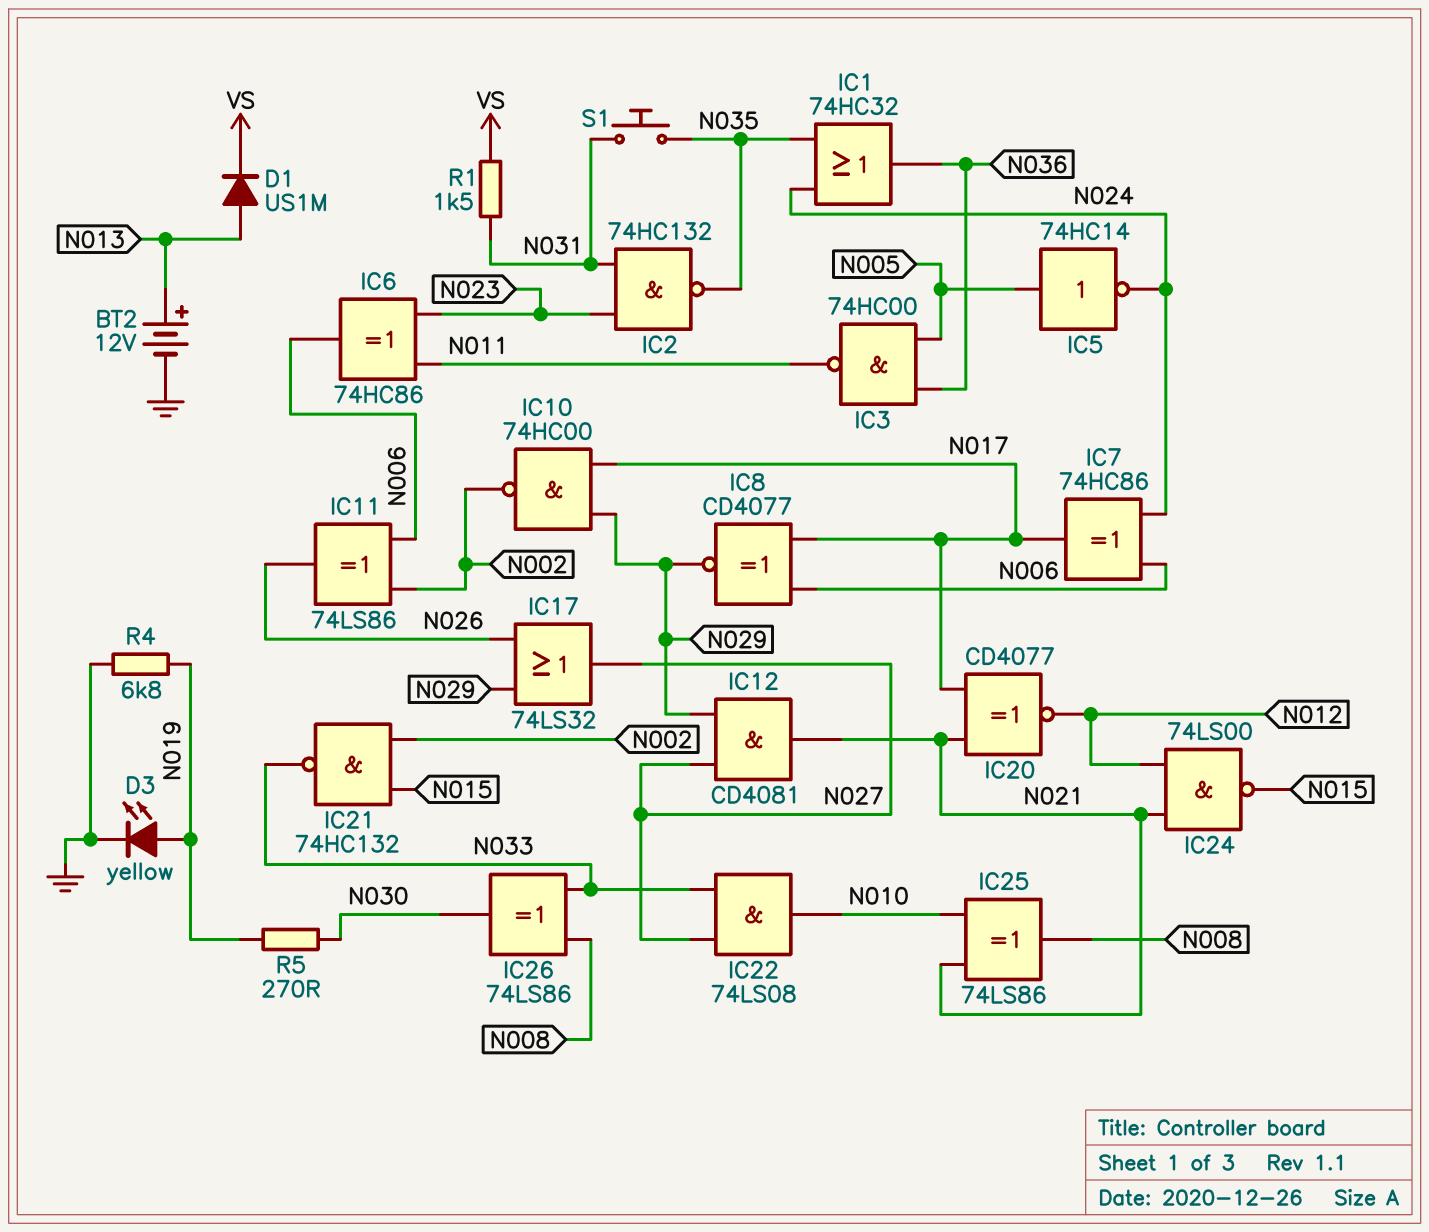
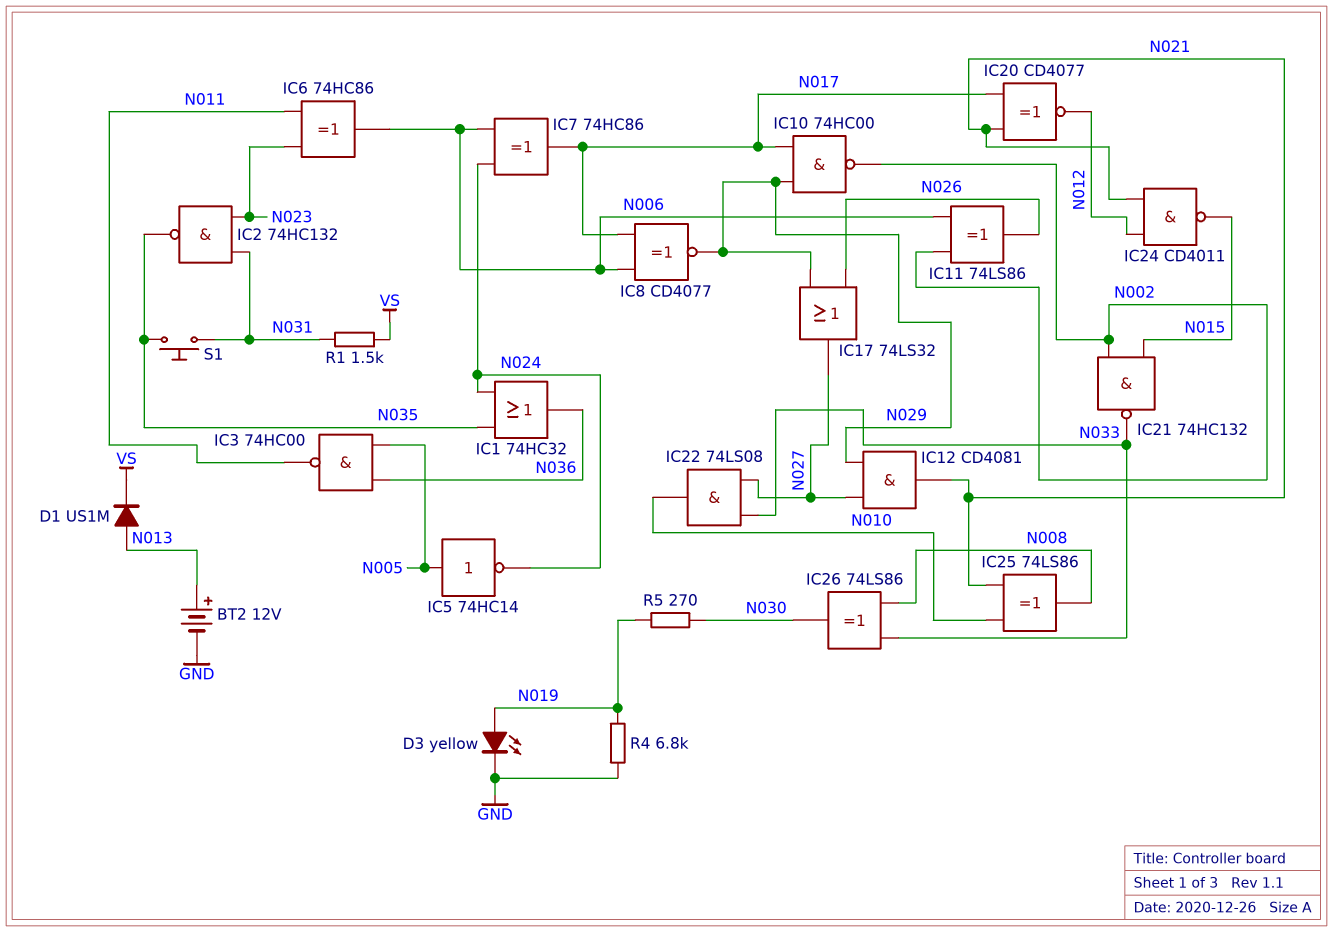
IC24: NAND 74LS00 (in N012, in N021, out N015) -> NAND CD4011 (in N012, in N021, out N015)

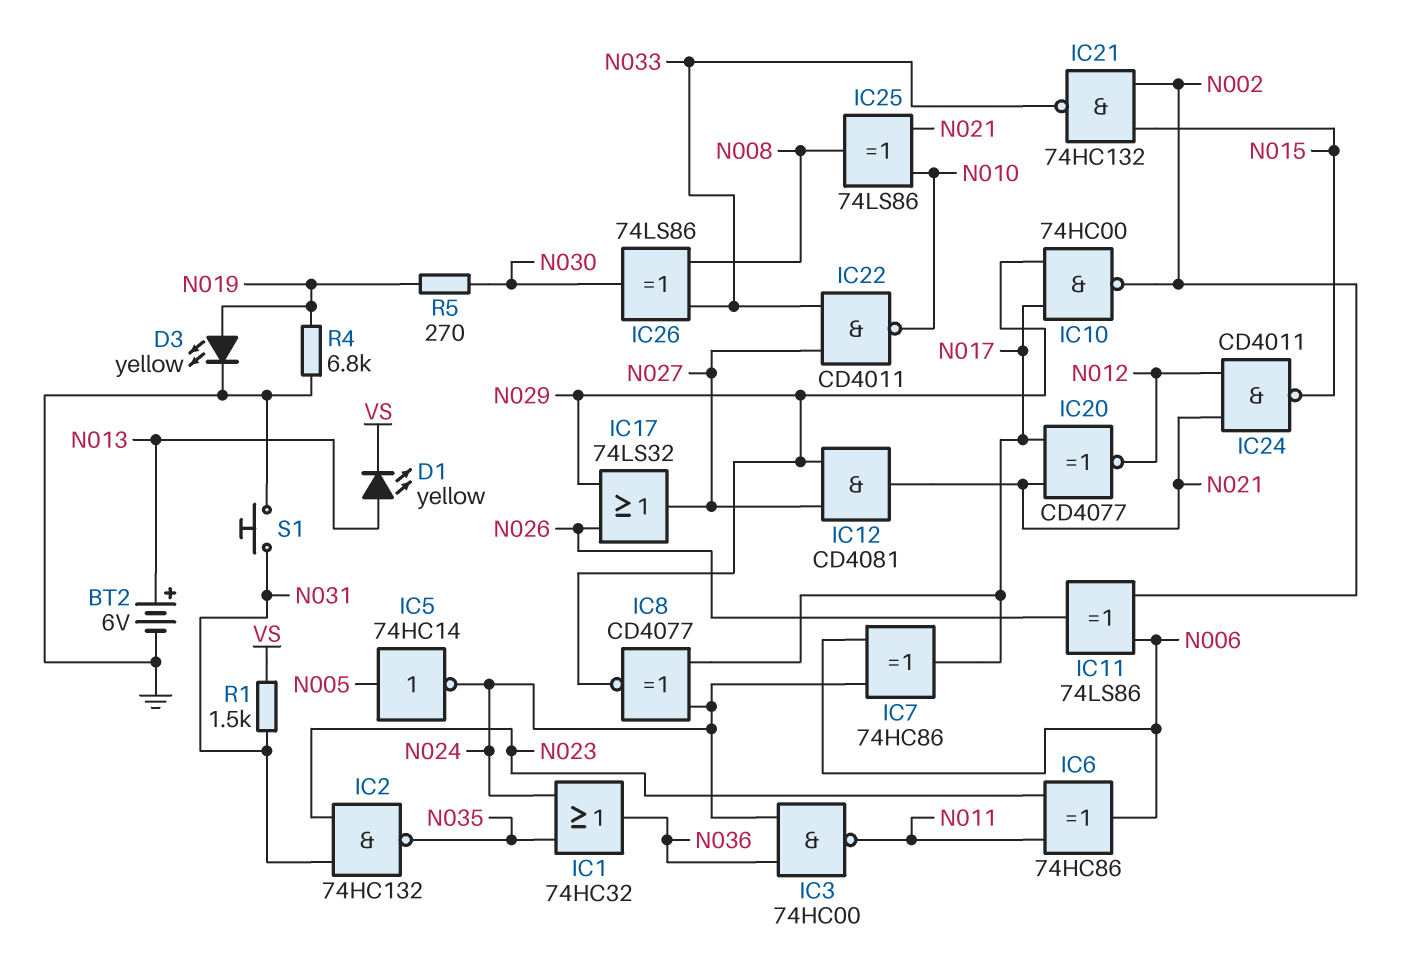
BT2: 12V (plus N013, minus GND) -> 6V (plus N013, minus GND)
D1: diode US1M (A N013, K VS) -> LED yellow (A N013, K VS)
IC3: NAND 74HC00 (in N005, in N036, out N011) -> NAND 74HC00 (in N024, in N036, out N011)
IC8: XNOR CD4077 (in N006, in N017, out N029) -> XNOR CD4077 (in N017, in N024, out N029)
IC22: AND 74LS08 (in N027, in N033, out N010) -> NAND CD4011 (in N027, in N033, out N010)
S1: button (N031, N035) -> button (GND, N031)

